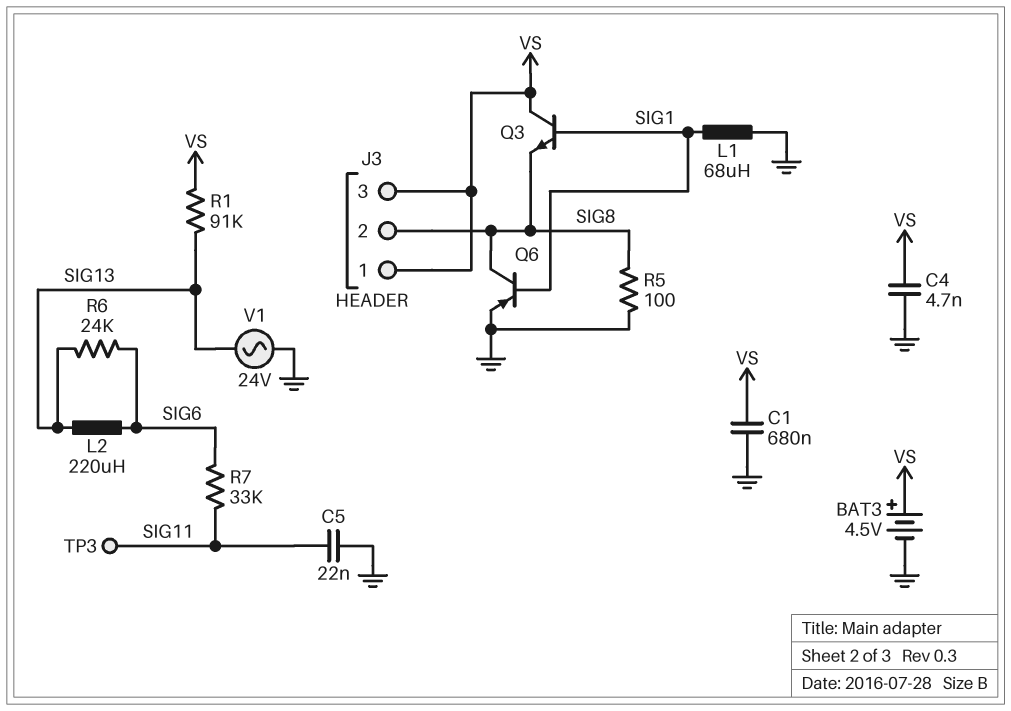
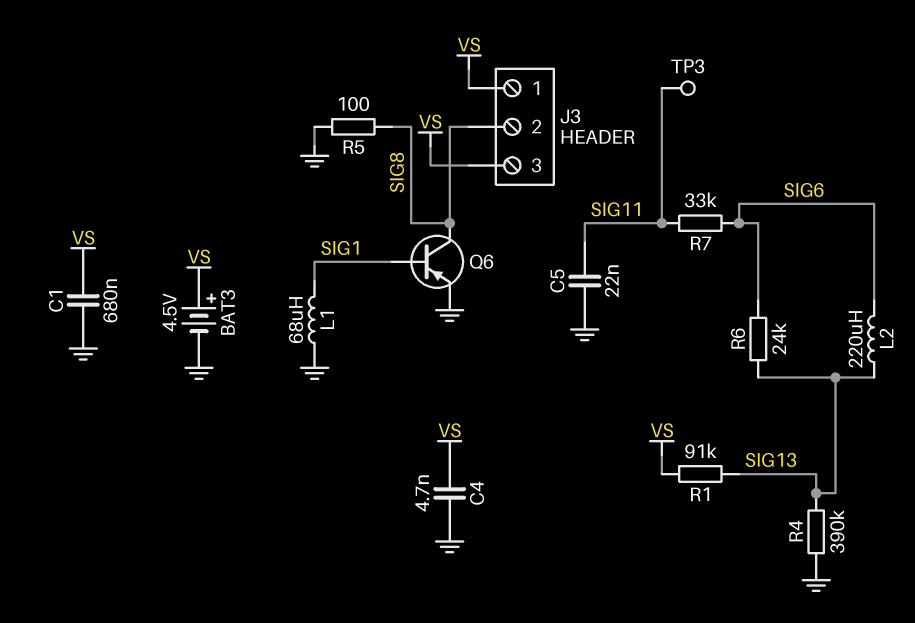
Q3: NPN (B SIG1, C VS, E SIG8) -> none
R4: none -> 390k (GND, SIG13)
V1: AC 24V (GND, SIG13) -> none

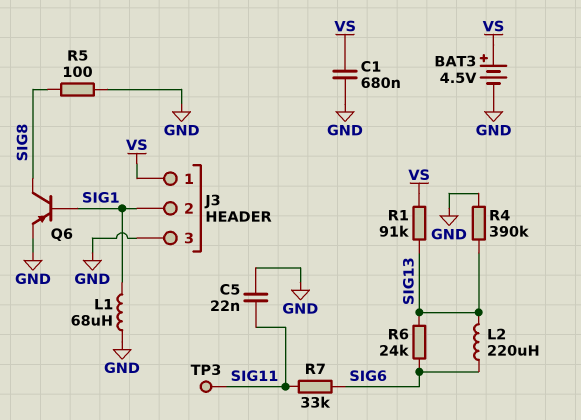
C4: 4.7nF (GND, VS) -> none
J3 pin 2: SIG8 -> SIG1
J3 pin 3: VS -> GND

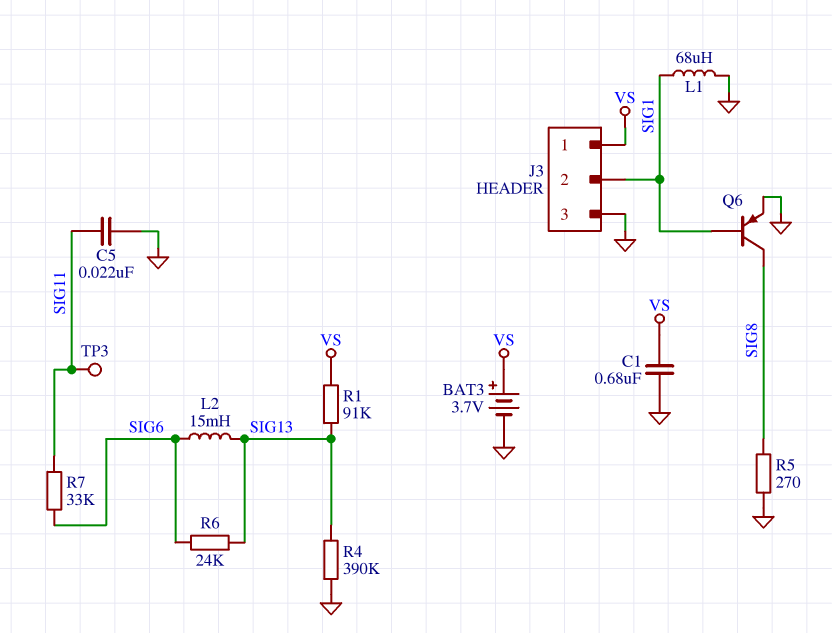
BAT3: 4.5V (plus VS, minus GND) -> 3.7V (plus VS, minus GND)
L2: 220uH (SIG6, SIG13) -> 15mH (SIG6, SIG13)
R5: 100 (GND, SIG8) -> 270 (GND, SIG8)

